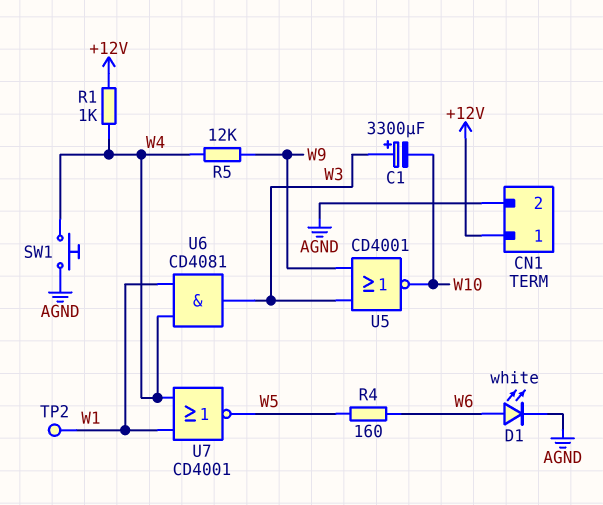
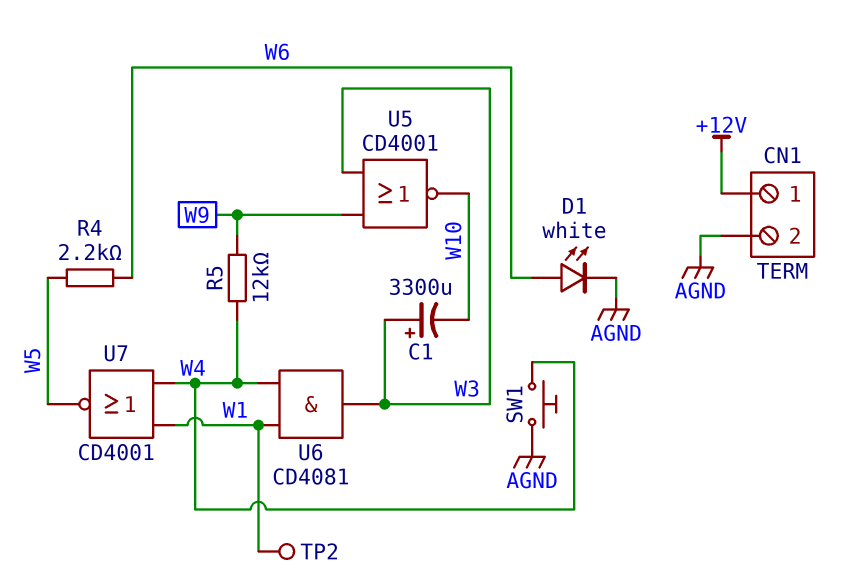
R1: 1k (+12V, W4) -> none
R4: 160 (W5, W6) -> 2.2k (W5, W6)

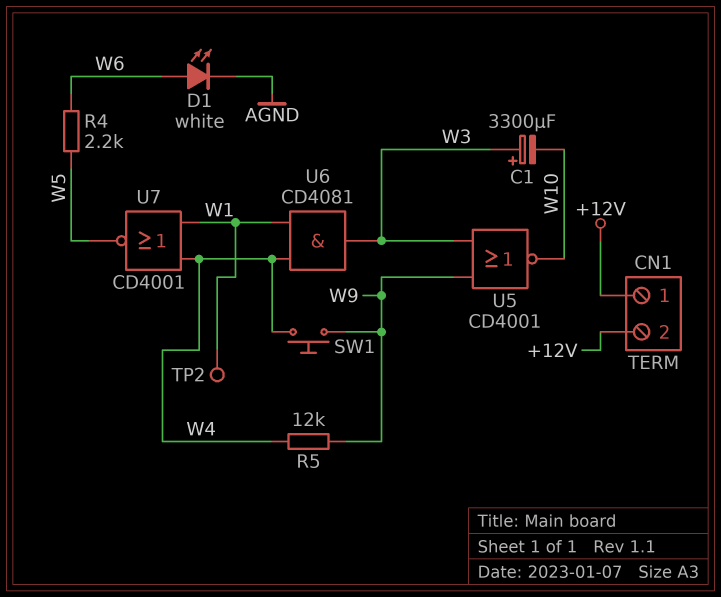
CN1 pin 2: AGND -> +12V
SW1: button (AGND, W4) -> button (W4, W9)

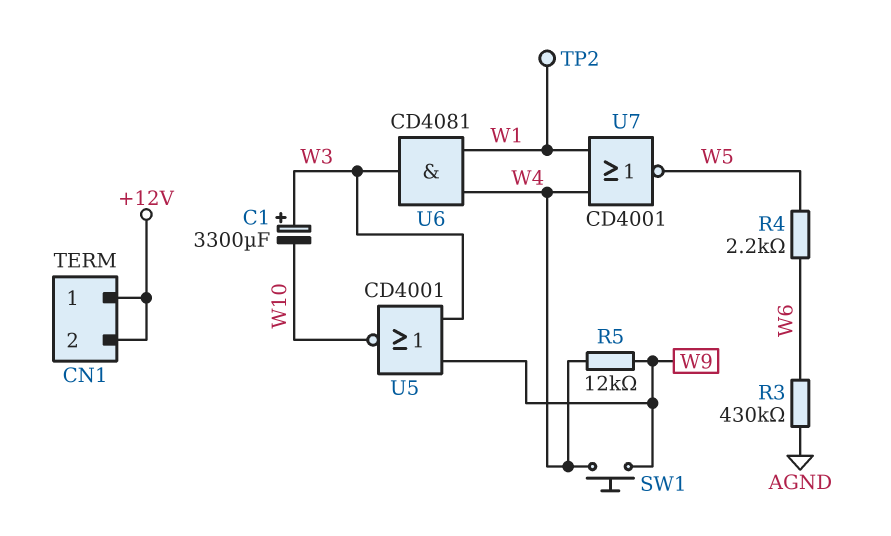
D1: LED white (A W6, K AGND) -> none
R3: none -> 430k (AGND, W6)

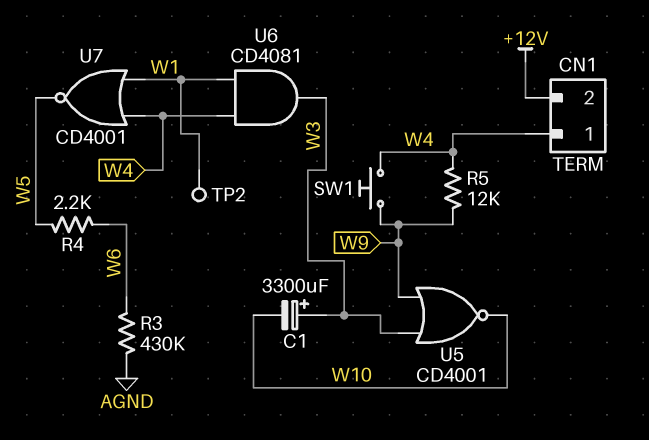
CN1 pin 1: +12V -> W4

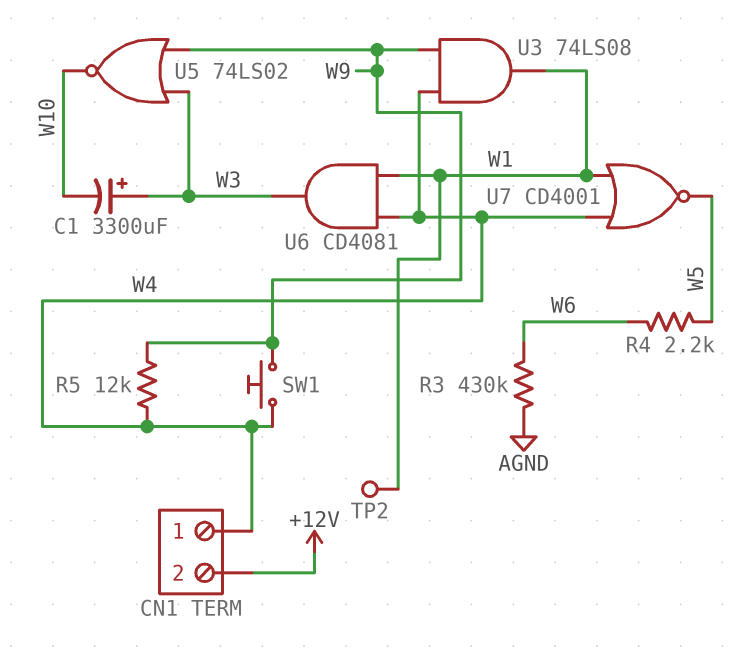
U3: none -> AND 74LS08 (in W4, in W9, out W1)
U5: NOR CD4001 (in W3, in W9, out W10) -> NOR 74LS02 (in W3, in W9, out W10)

